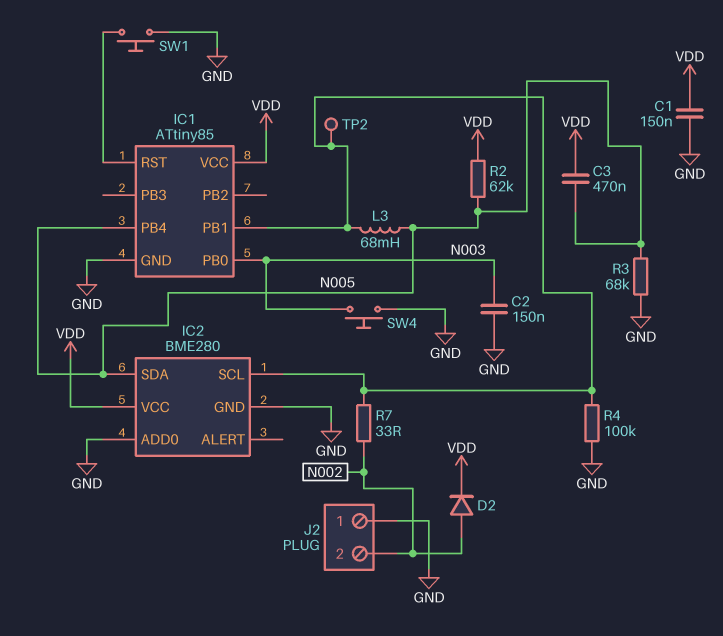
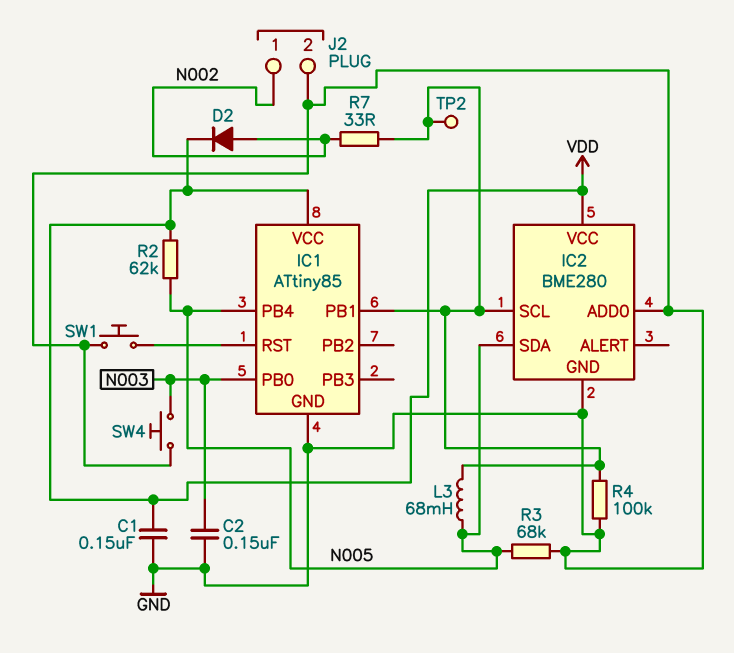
C3: 470nF (N005, VDD) -> none
J2 pin 1: GND -> N002
J2 pin 2: N002 -> GND

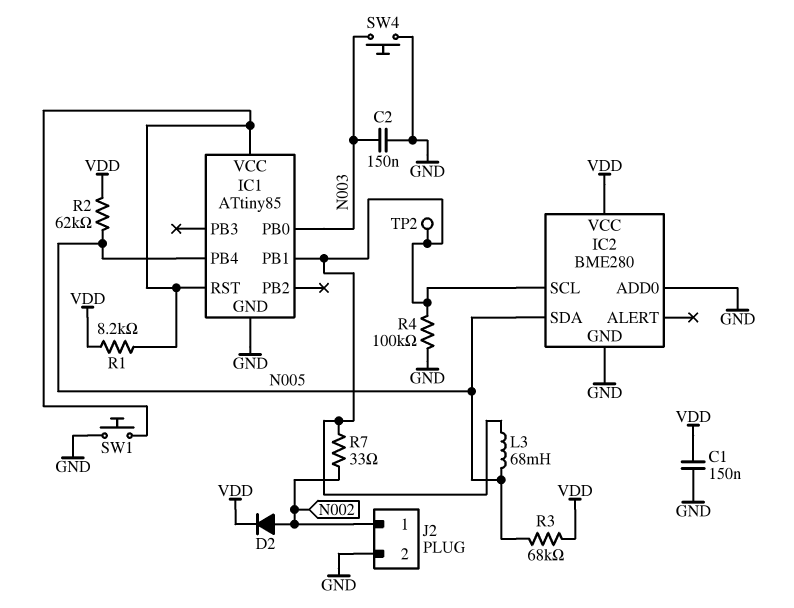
IC1 pin VCC: VDD -> IC1/RST
R1: none -> 8.2k (IC1/RST, VDD)
R3: 68k (GND, N005) -> 68k (N005, VDD)

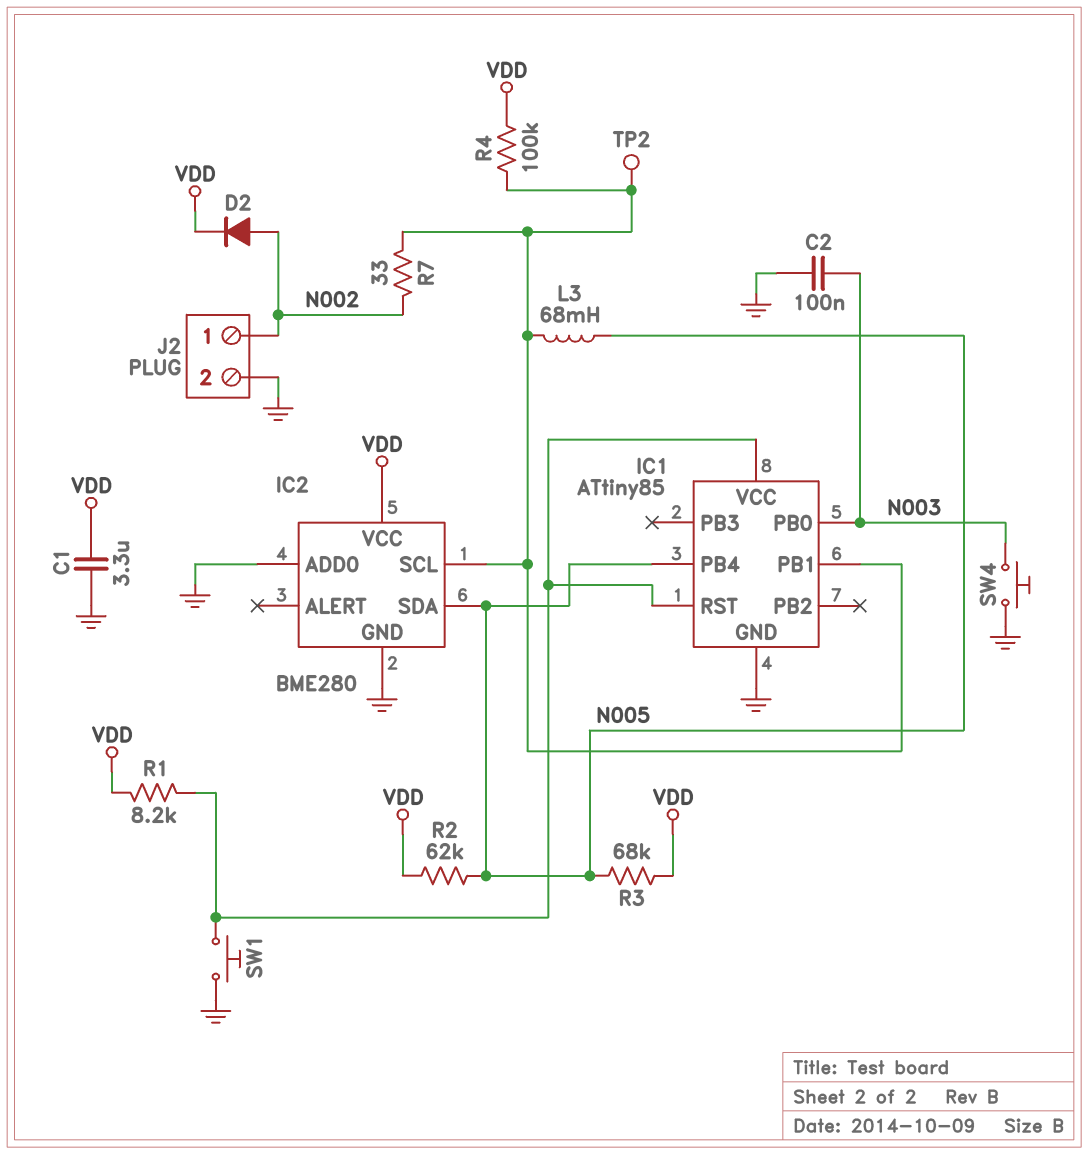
C1: 150nF (GND, VDD) -> 3.3uF (GND, VDD)
C2: 150nF (GND, N003) -> 100nF (GND, N003)
R4: 100k (GND, IC1/PB1) -> 100k (IC1/PB1, VDD)

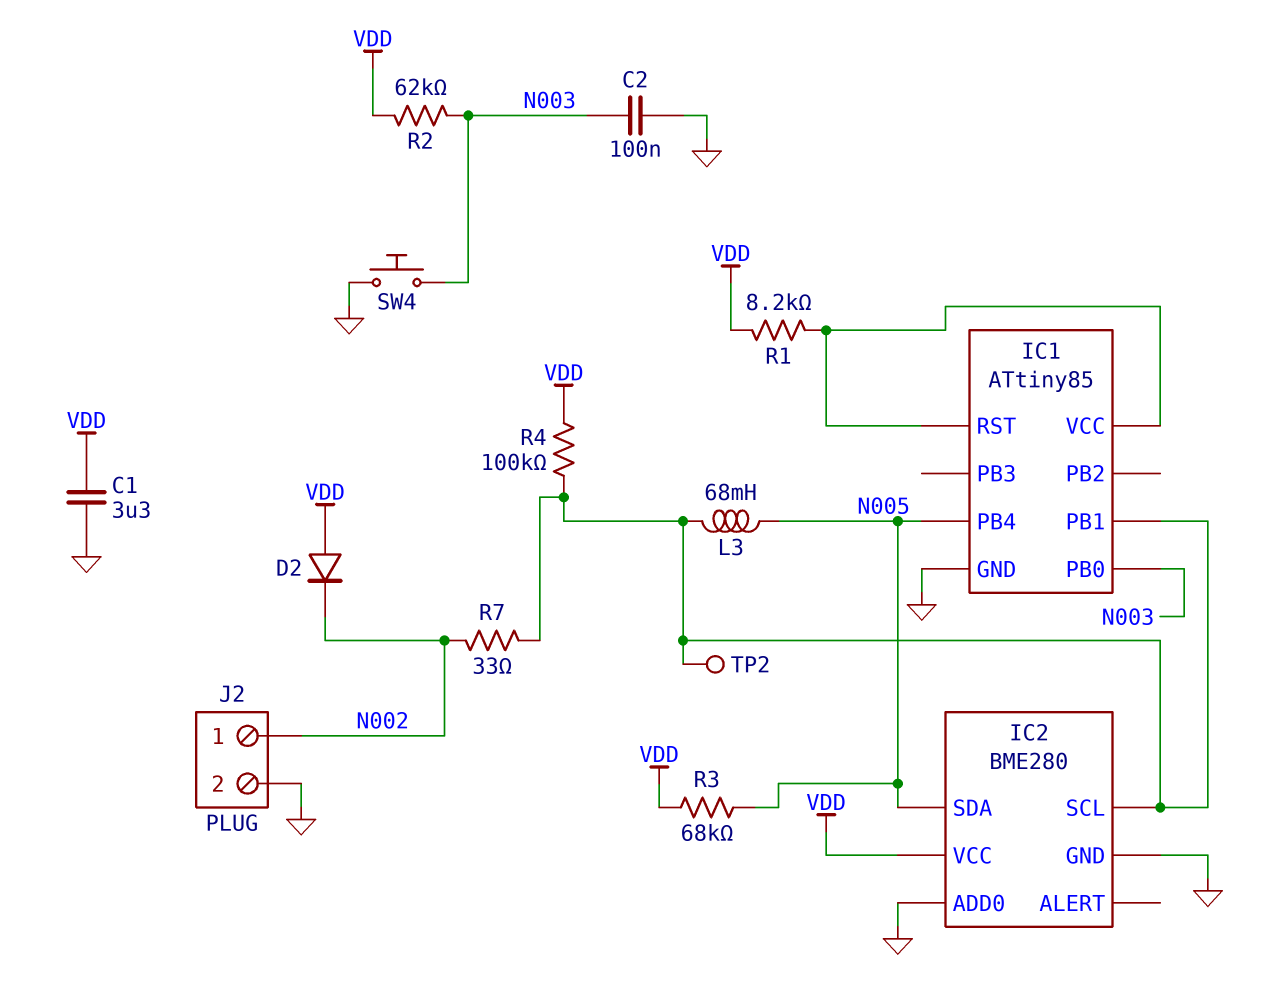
D2: diode (A N002, K VDD) -> diode (A VDD, K N002)
R2: 62k (N005, VDD) -> 62k (N003, VDD)
SW1: button (GND, IC1/RST) -> none

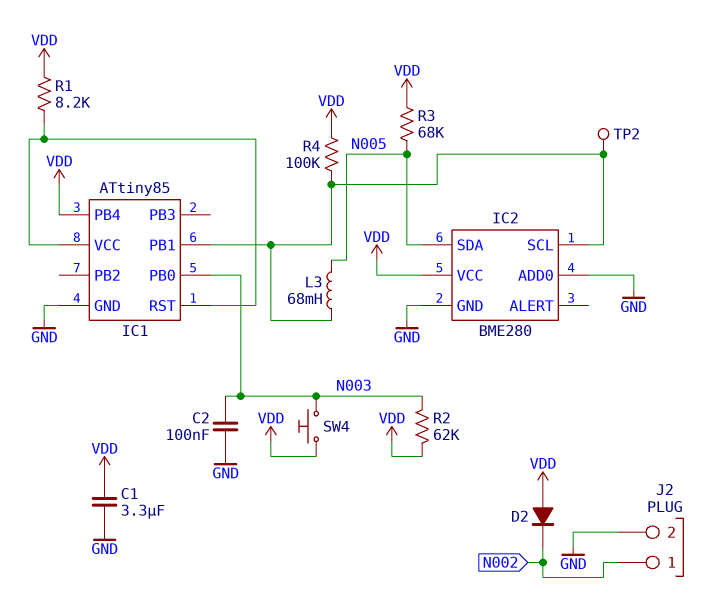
IC1 pin PB4: N005 -> VDD
R7: 33 (IC1/PB1, N002) -> none
SW4: button (GND, N003) -> button (N003, VDD)

